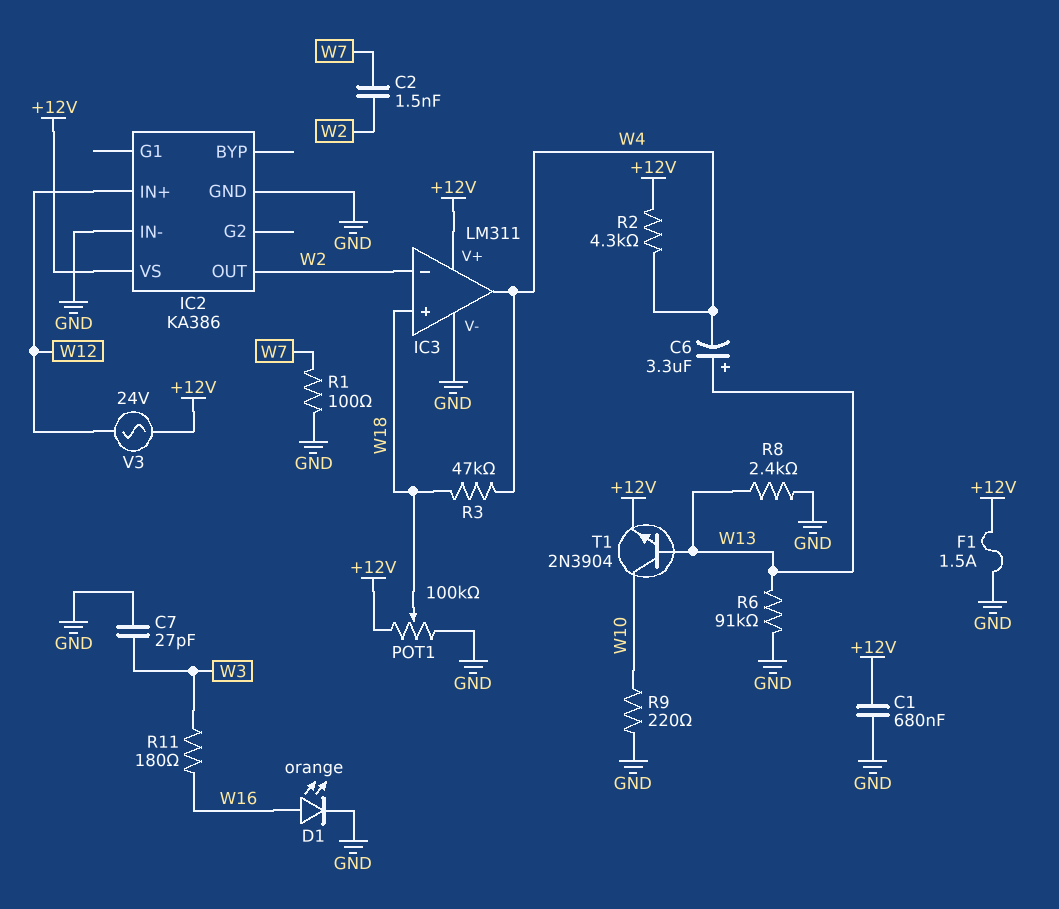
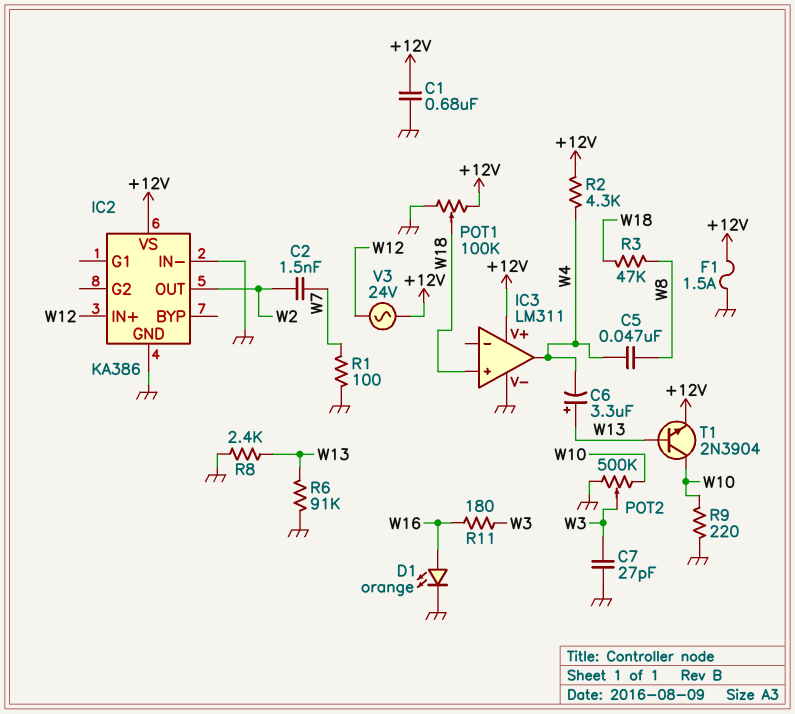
C5: none -> 47nF (W4, W8)
IC3 pin in-: W2 -> none
POT2: none -> 500k (GND, W10, wiper W3)
R3: 47k (W4, W18) -> 47k (W8, W18)

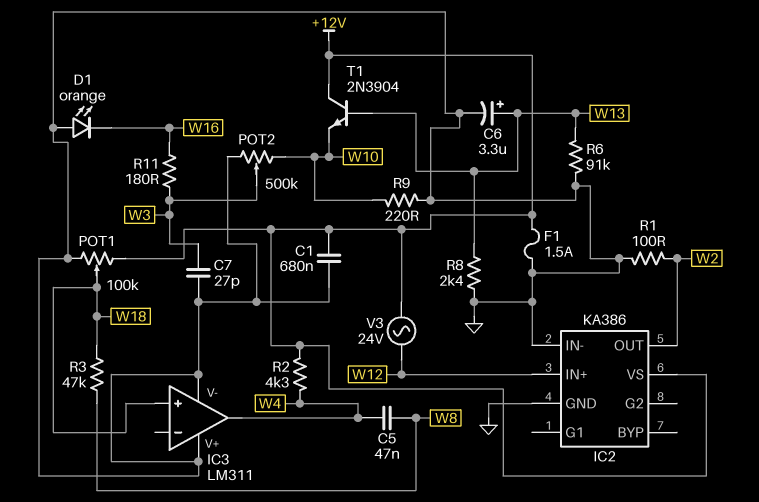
C2: 1.5nF (W2, W7) -> none
C6: 3.3uF (plus W13, minus W4) -> 3.3uF (plus W13, minus GND)
D1: LED orange (A W16, K GND) -> LED orange (A GND, K W16)
IC3 pin V+: +12V -> GND
R1: 100 (GND, W7) -> 100 (GND, W2)
T1: NPN 2N3904 (B W13, C W10, E +12V) -> NPN 2N3904 (B W13, C +12V, E W10)

